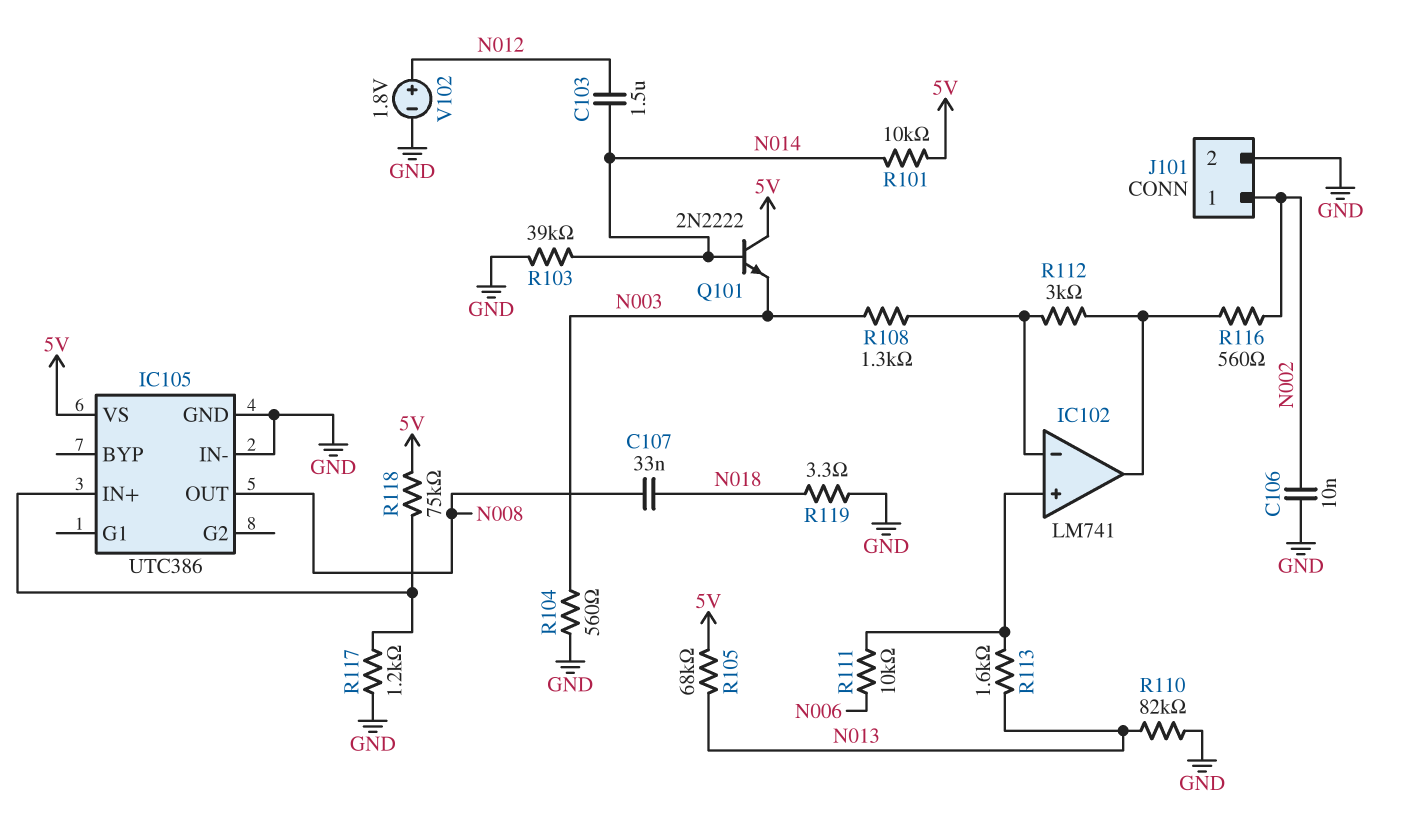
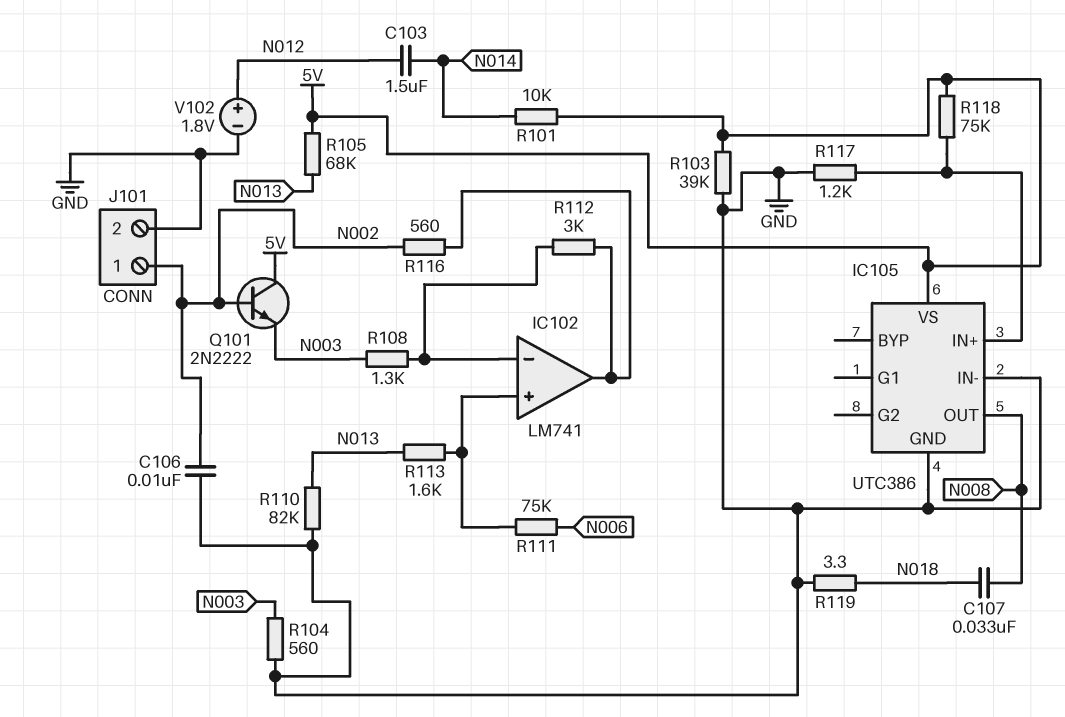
Q101: NPN 2N2222 (B N014, C 5V, E N003) -> NPN 2N2222 (B N002, C 5V, E N003)
R103: 39k (GND, N014) -> 39k (5V, GND)
R111: 10k (IC102/in+, N006) -> 75k (IC102/in+, N006)

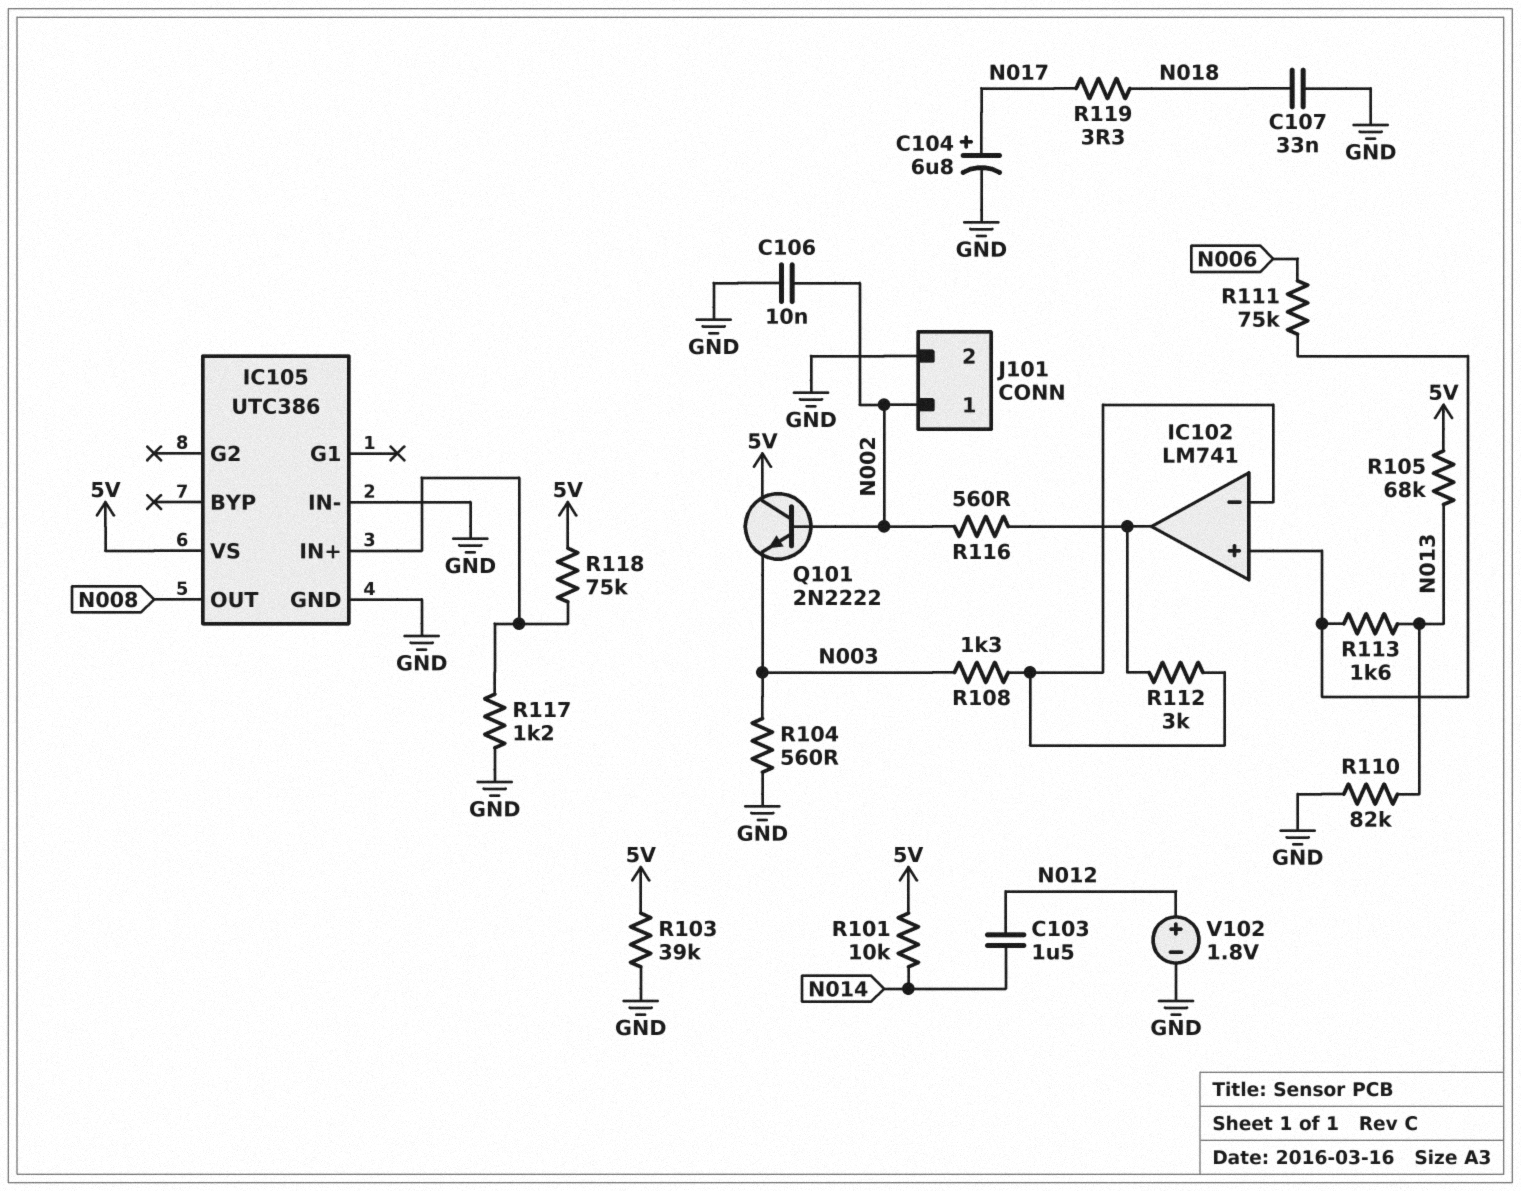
C104: none -> 6.8uF (plus N017, minus GND)
C107: 33nF (N008, N018) -> 33nF (GND, N018)
R119: 3.3 (GND, N018) -> 3.3 (N017, N018)

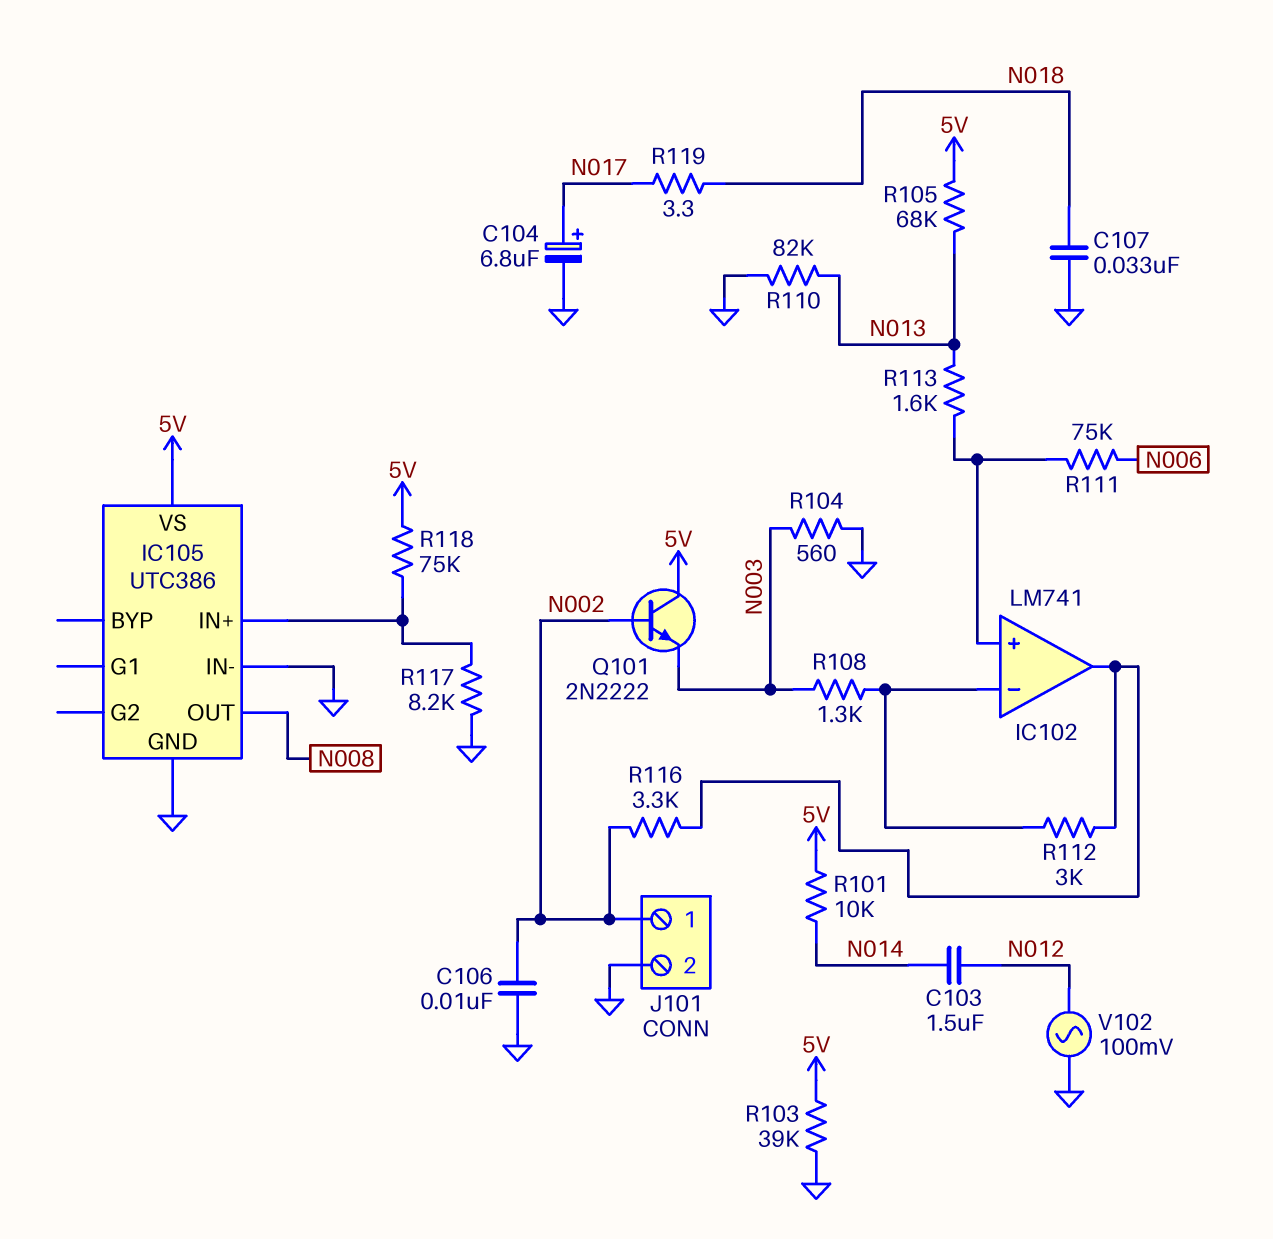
R116: 560 (IC102/out, N002) -> 3.3k (IC102/out, N002)
R117: 1.2k (GND, IC105/IN+) -> 8.2k (GND, IC105/IN+)
V102: 1.8V (plus N012, minus GND) -> AC 100mV (GND, N012)

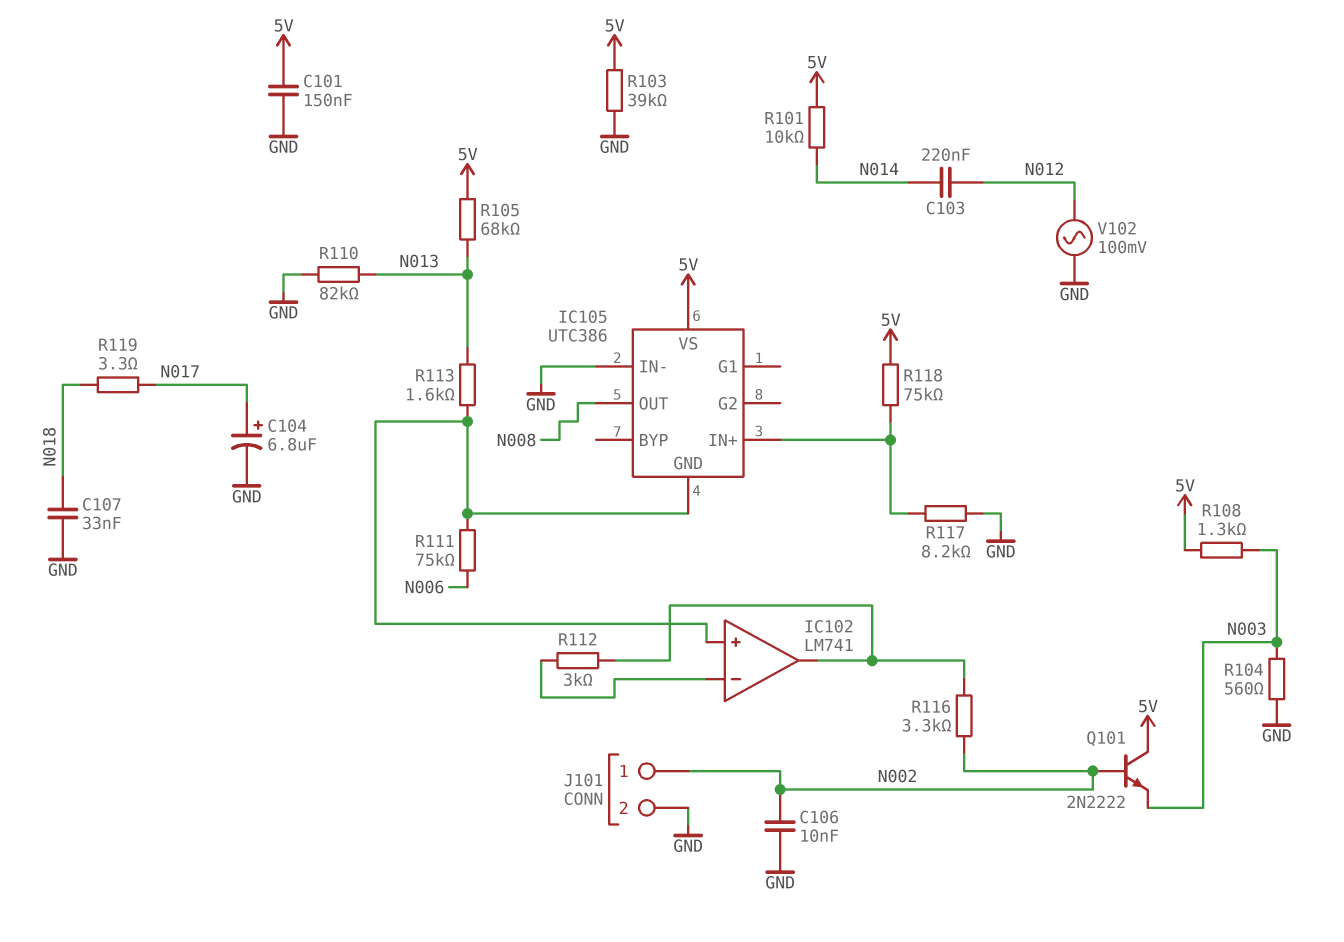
C101: none -> 150nF (5V, GND)
C103: 1.5uF (N012, N014) -> 220nF (N012, N014)
IC105 pin GND: GND -> IC102/in+
R108: 1.3k (IC102/in-, N003) -> 1.3k (5V, N003)

